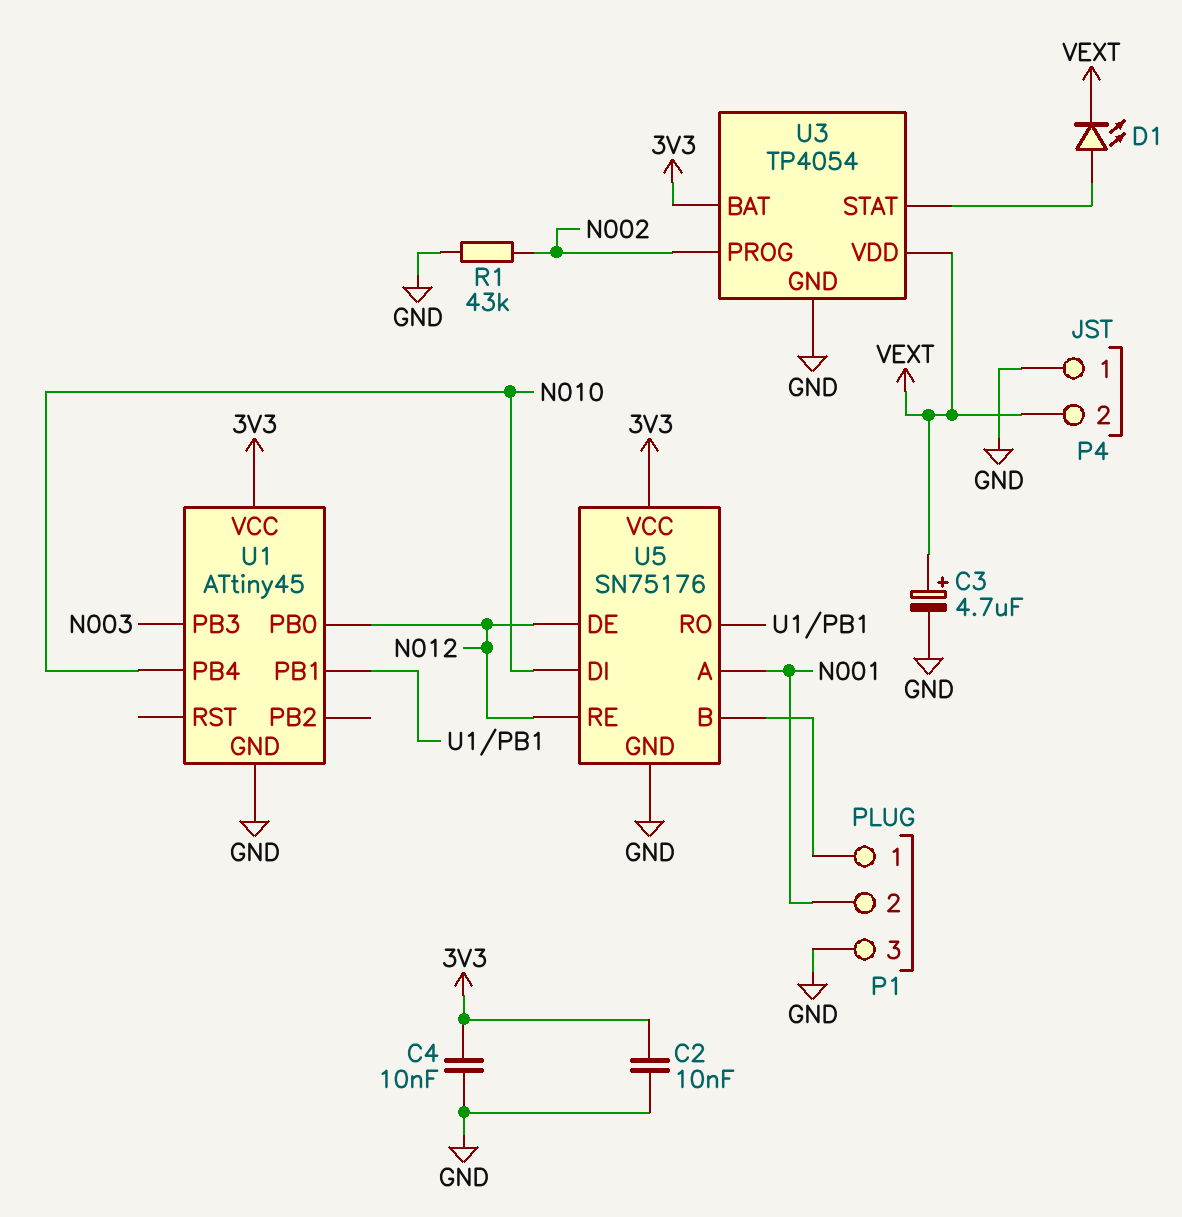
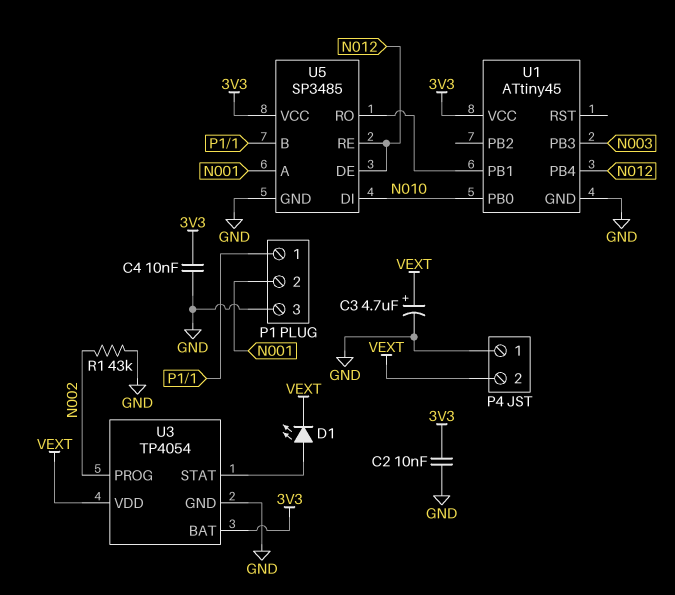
U1 pin PB0: N012 -> N010
U1 pin PB4: N010 -> N012
U5: SN75176 -> SP3485

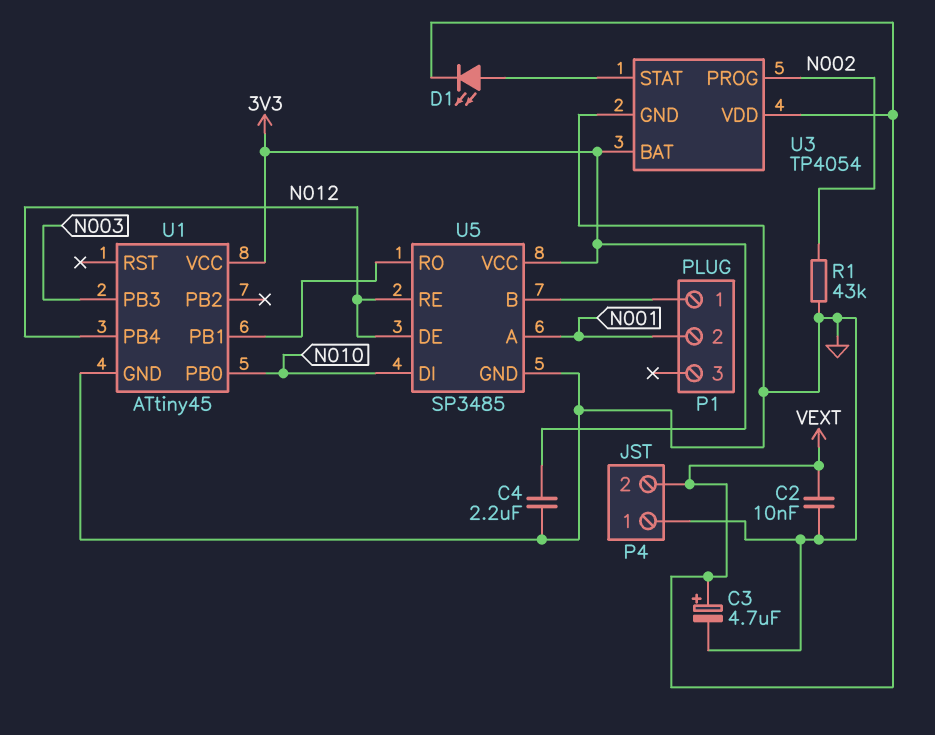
C2: 10nF (3V3, GND) -> 10nF (GND, VEXT)
C4: 10nF (3V3, GND) -> 2.2uF (3V3, GND)
P1 pin 3: GND -> none

